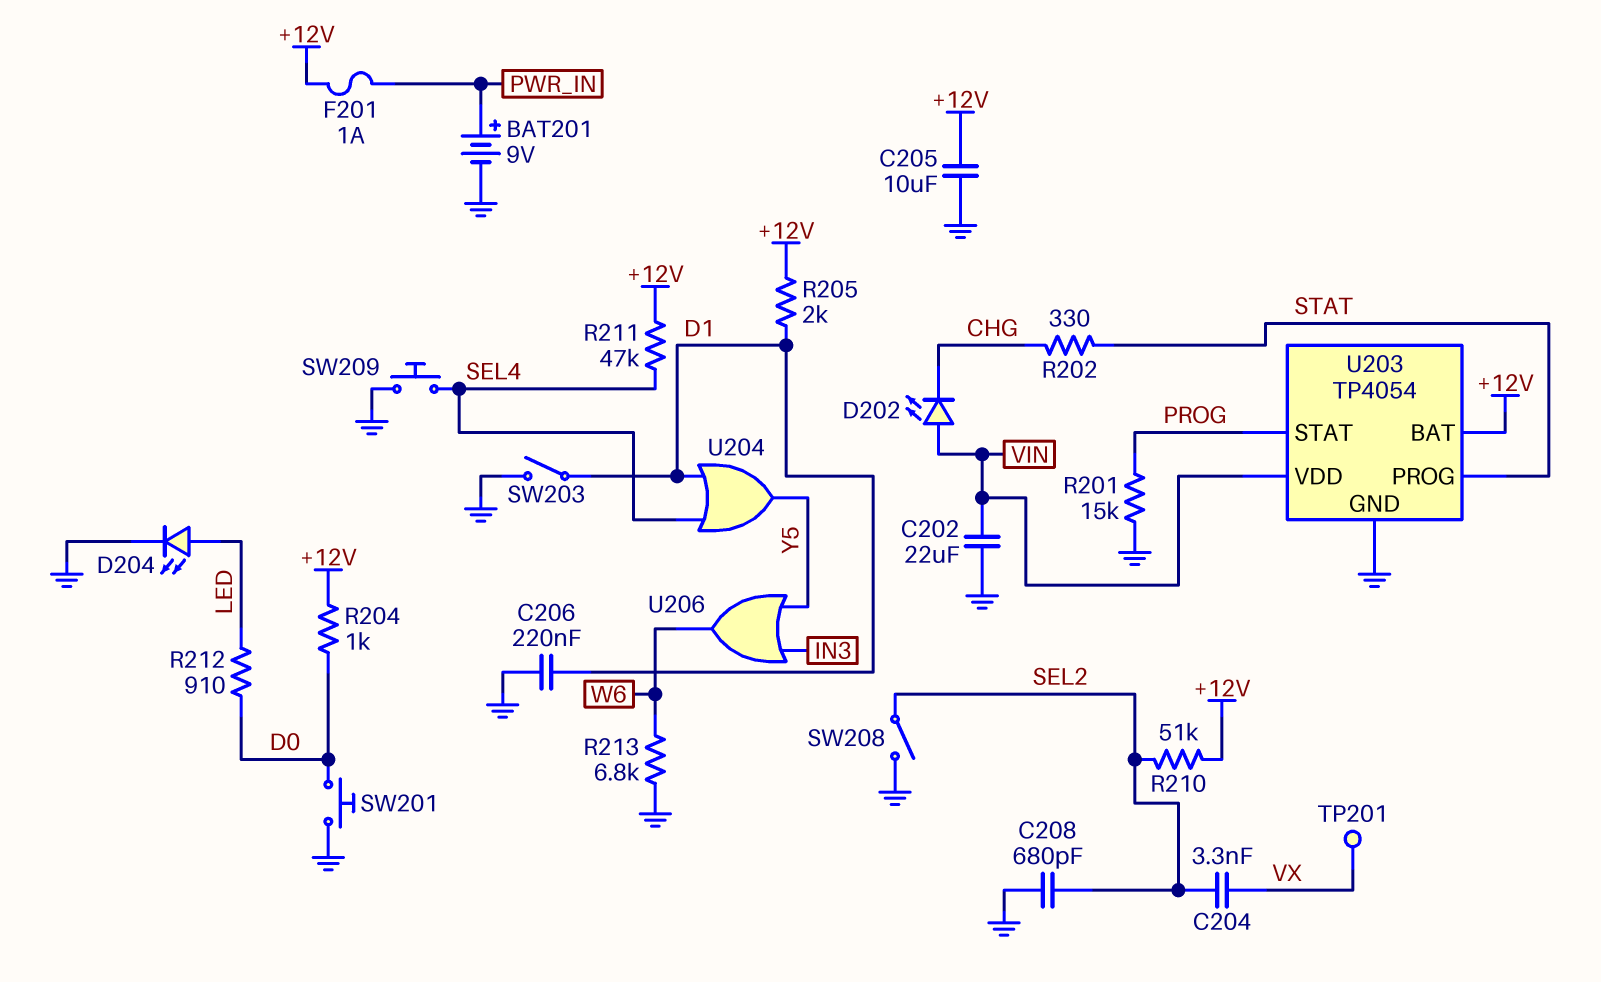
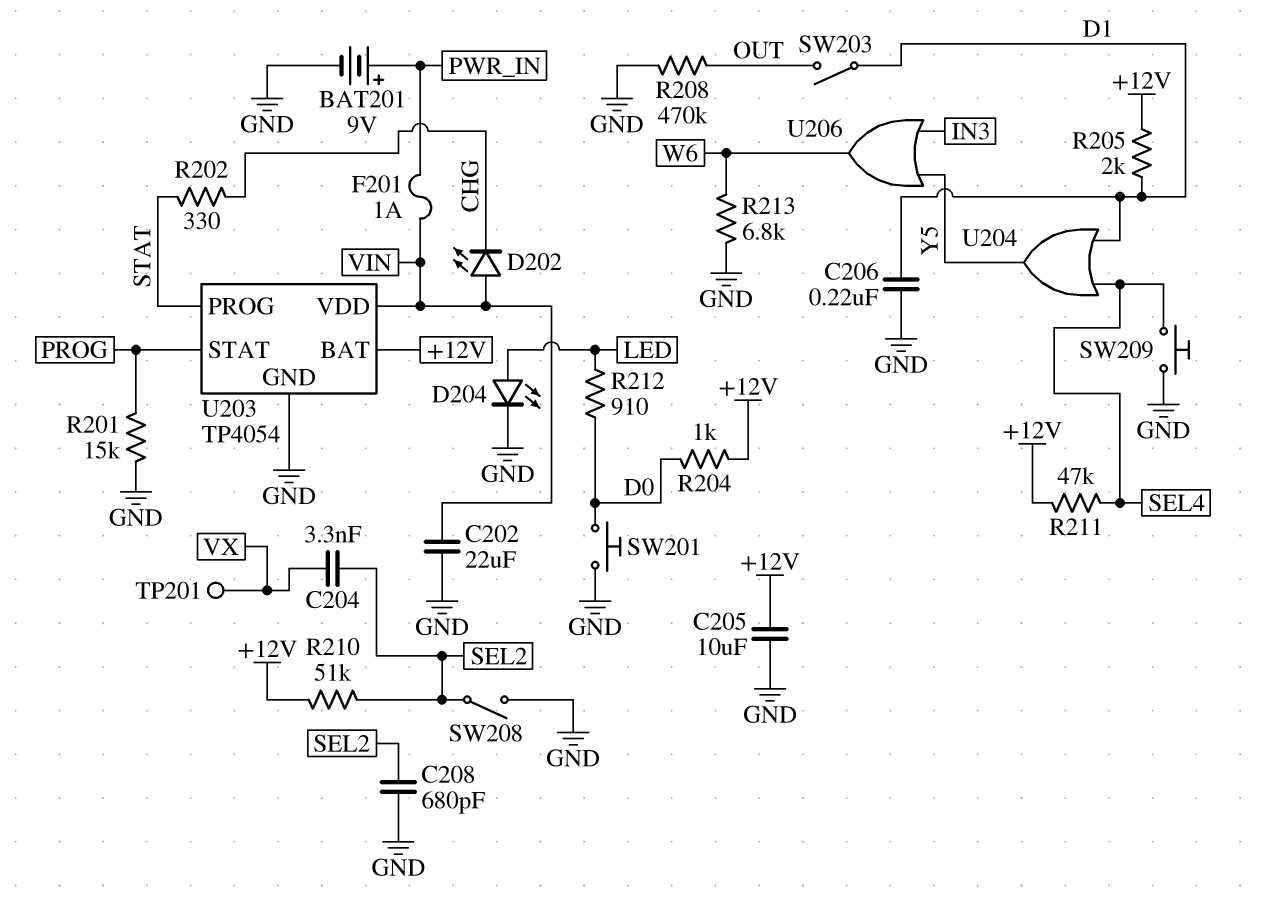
F201: 1A (+12V, PWR_IN) -> 1A (PWR_IN, VIN)
R208: none -> 470k (GND, OUT)
SW203: switch (D1, GND) -> switch (D1, OUT)

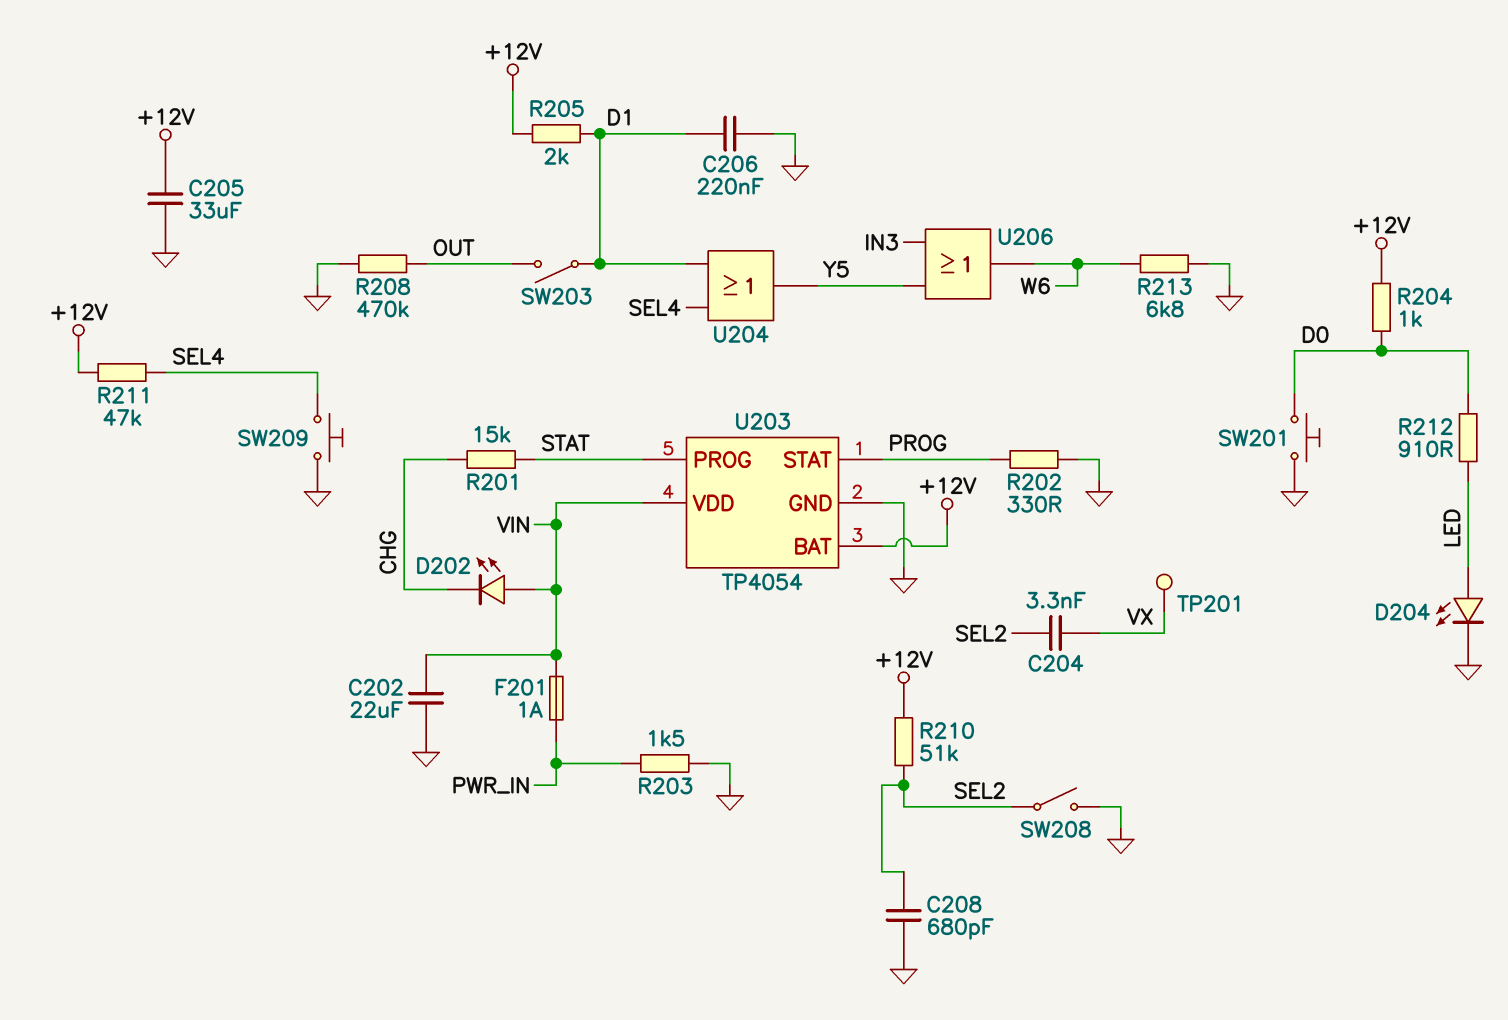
BAT201: 9V (plus PWR_IN, minus GND) -> none
C205: 10uF (+12V, GND) -> 33uF (+12V, GND)
R201: 15k (GND, PROG) -> 15k (CHG, STAT)
R202: 330 (CHG, STAT) -> 330 (GND, PROG)
R203: none -> 1.5k (GND, PWR_IN)

